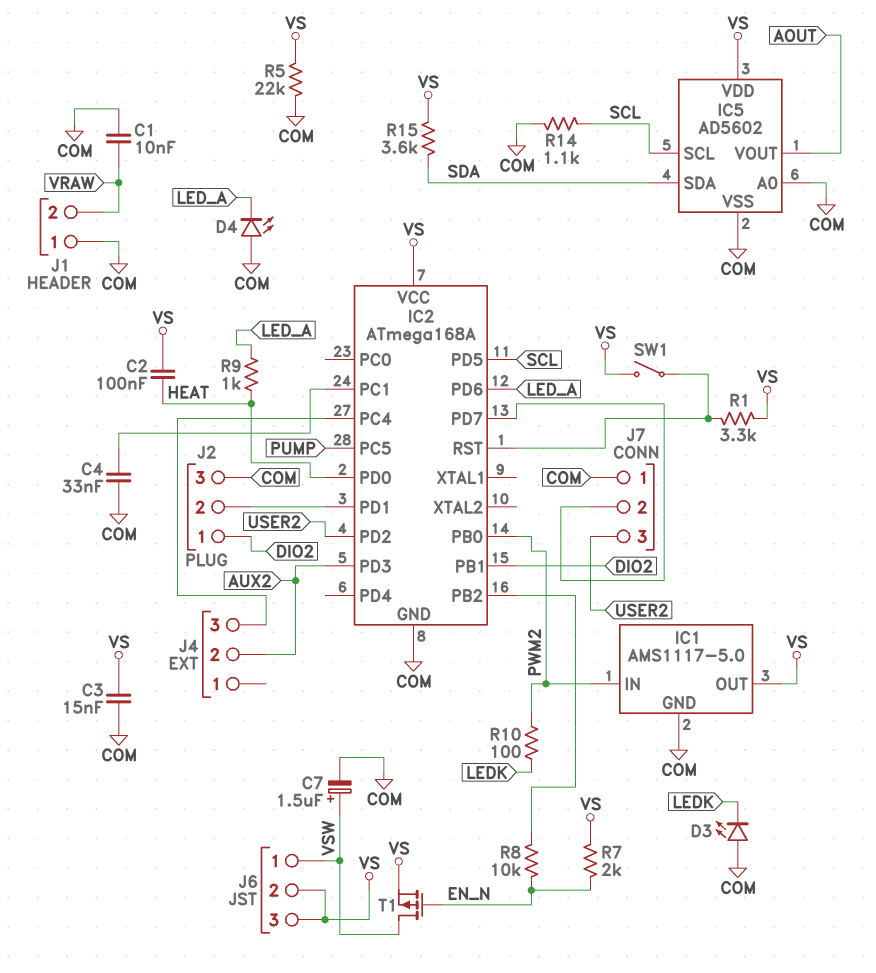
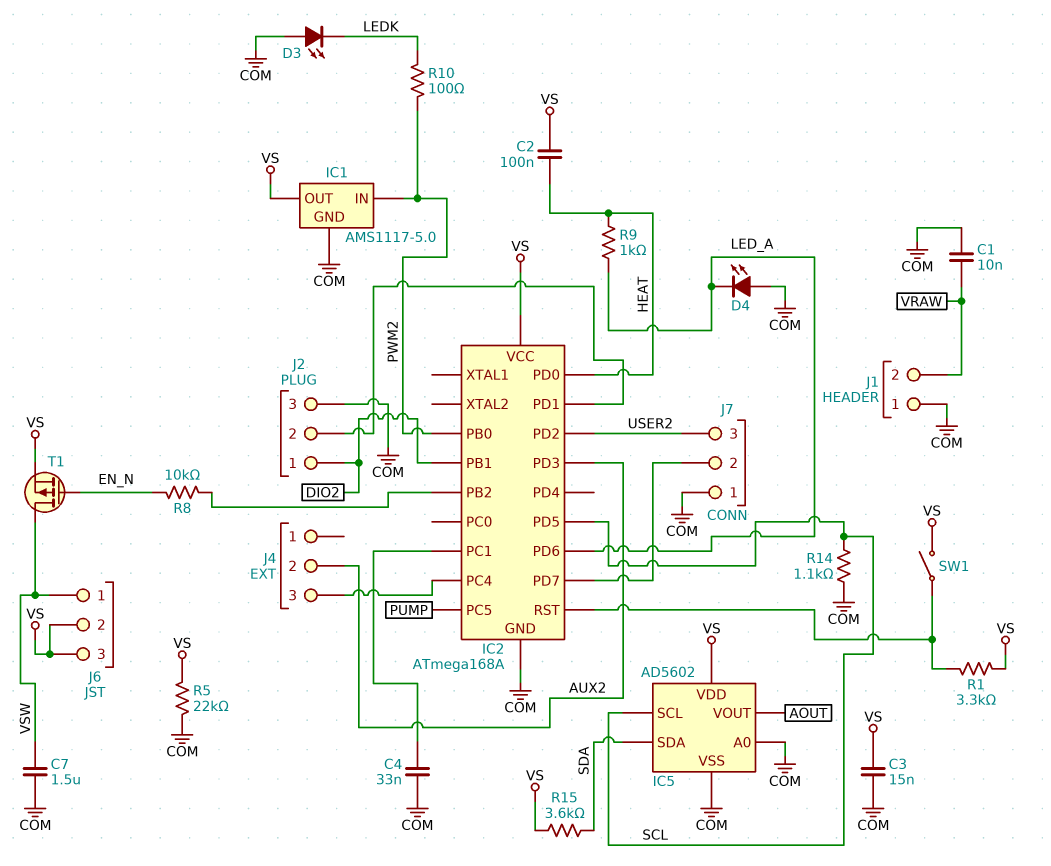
C7: 1.5uF (plus VSW, minus COM) -> 1.5uF (COM, VSW)
R7: 2k (EN_N, VS) -> none

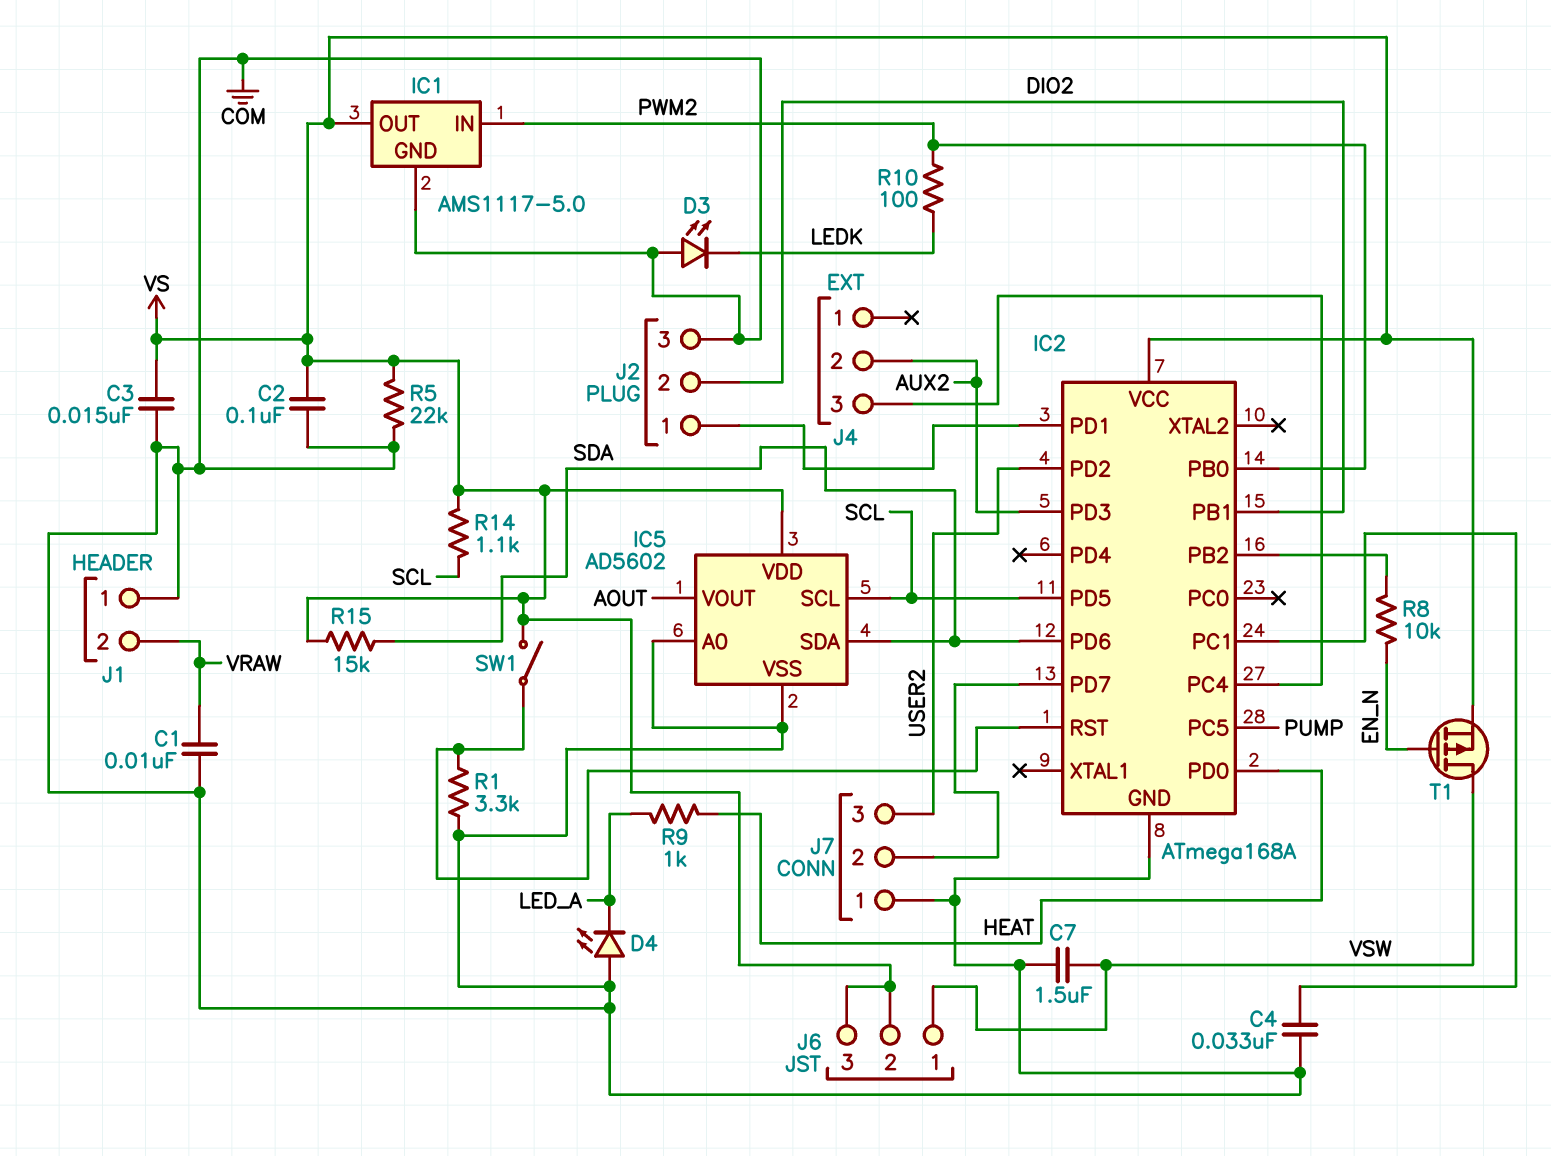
C2: 100nF (HEAT, VS) -> 100nF (COM, VS)
IC2 pin PD6: LED_A -> SDA
J2 pin 1: DIO2 -> IC2/PD1
J2 pin 2: IC2/PD1 -> DIO2
R1: 3.3k (IC2/RST, VS) -> 3.3k (COM, IC2/RST)
R14: 1.1k (COM, SCL) -> 1.1k (SCL, VS)
R15: 3.6k (SDA, VS) -> 15k (SDA, VS)

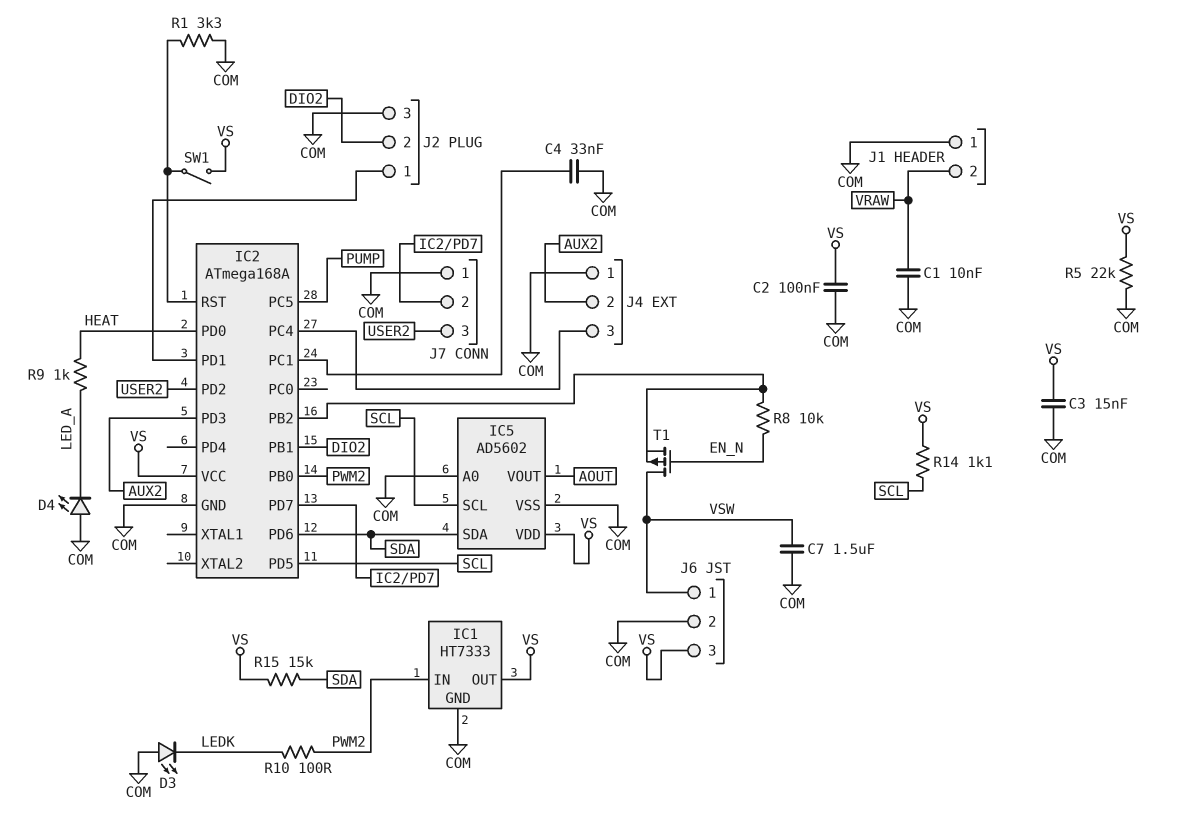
IC1: AMS1117-5.0 -> HT7333
J4 pin 1: none -> COM
J6 pin 2: VS -> COM
T1: PMOS (G EN_N, D VSW, S VS) -> PMOS (G EN_N, D VSW, S IC2/PB2)

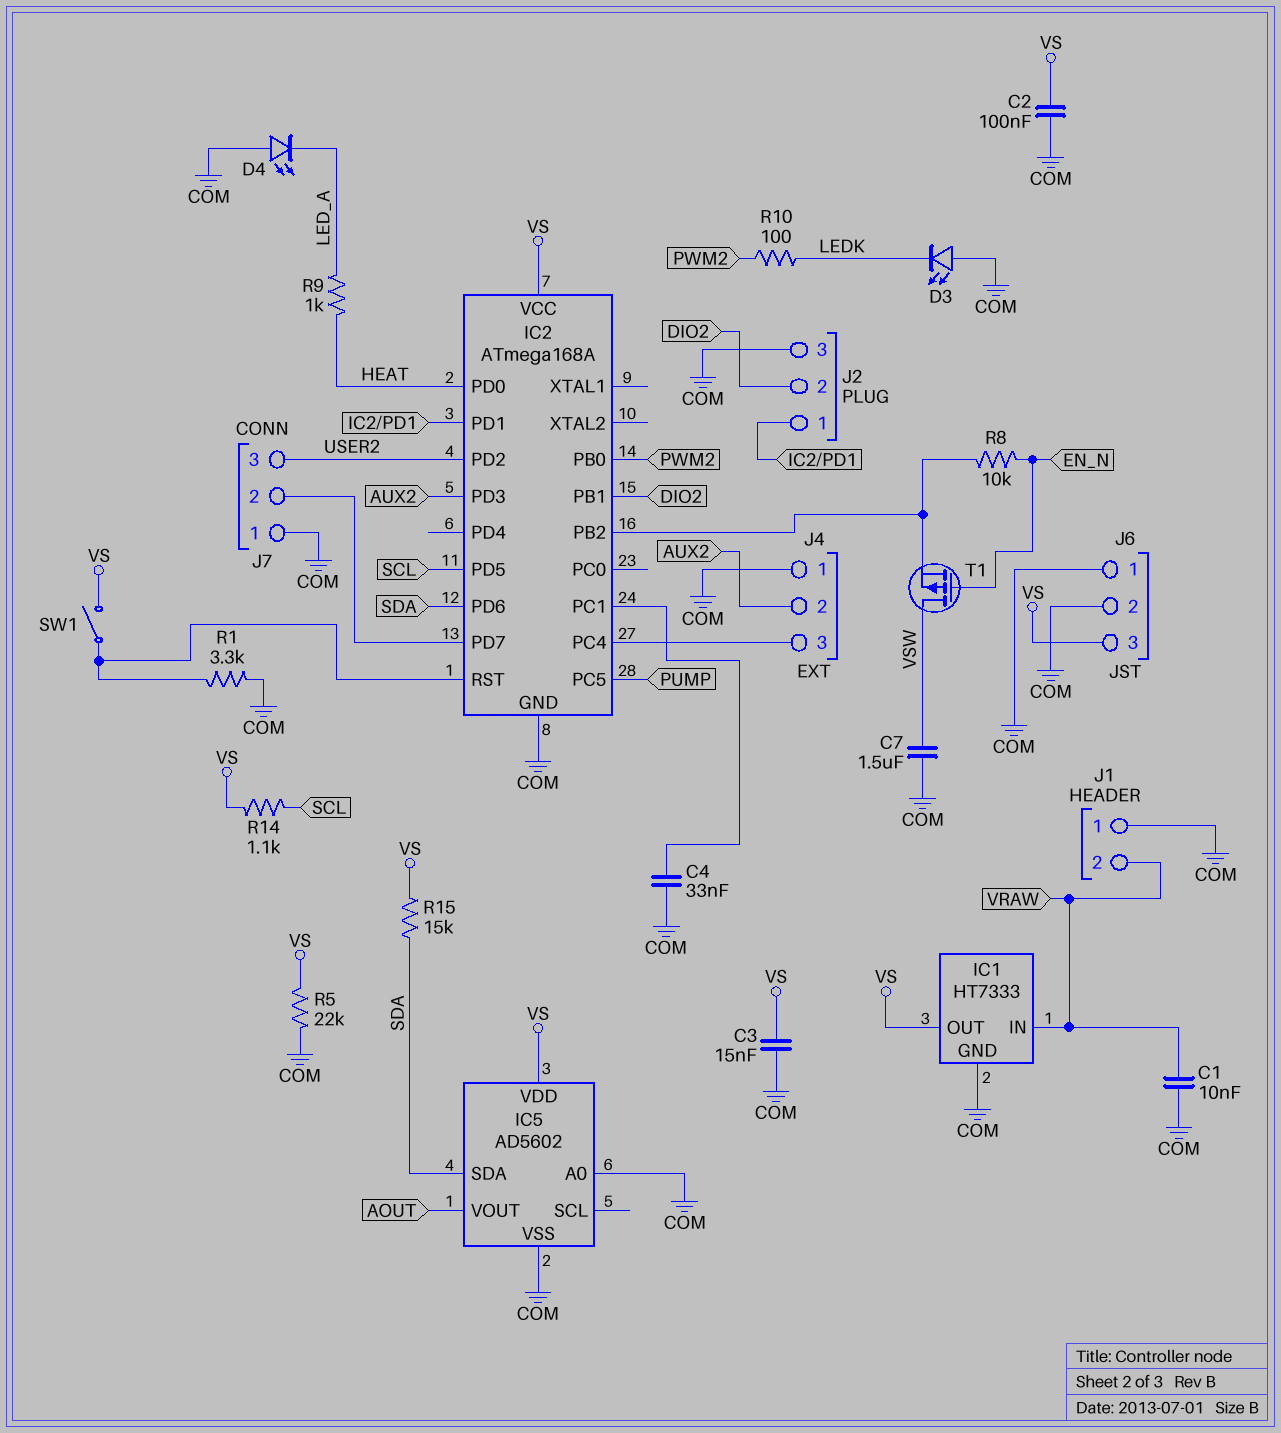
IC1 pin IN: PWM2 -> VRAW
IC5 pin SCL: SCL -> none
J6 pin 1: VSW -> COM

